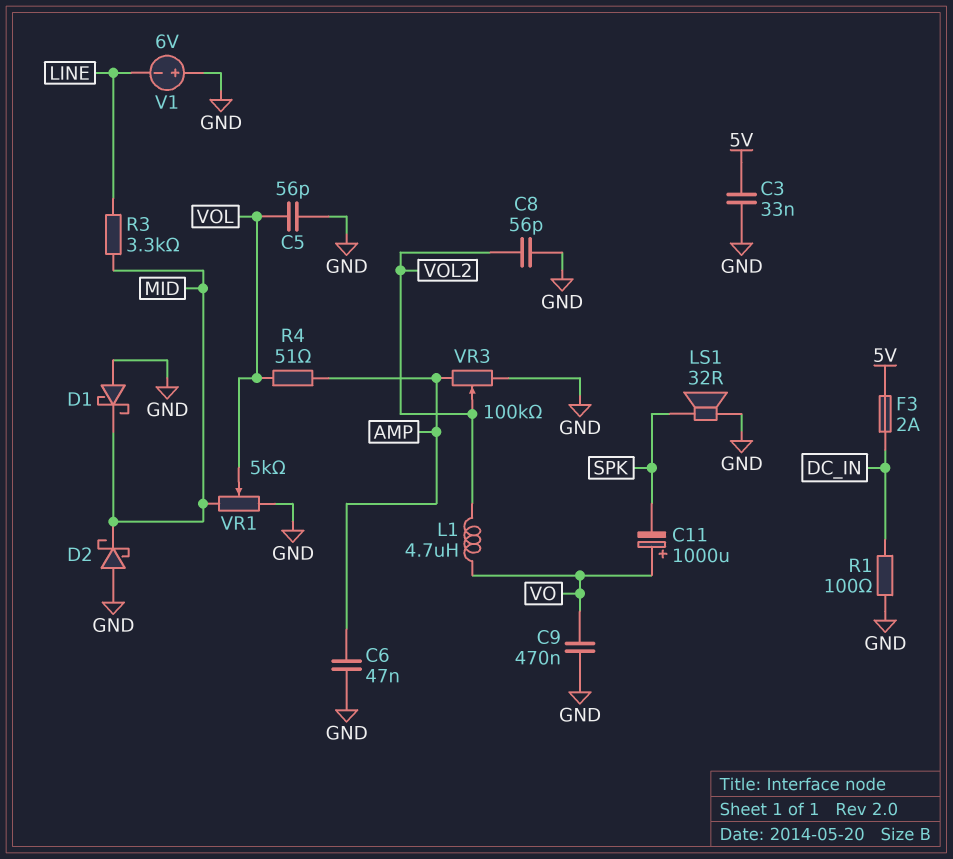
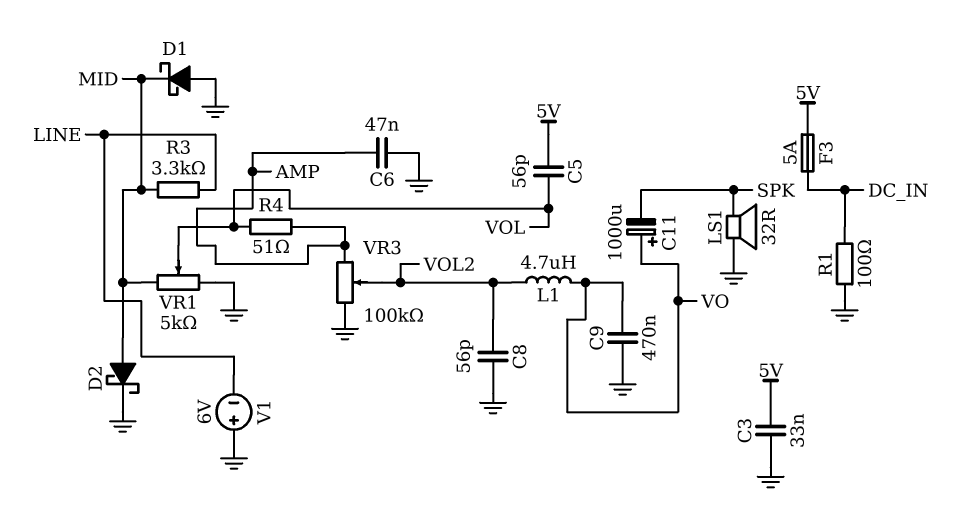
C5: 56pF (GND, VOL) -> 56pF (5V, VOL)
D2: schottky (A GND, K MID) -> schottky (A MID, K GND)
F3: 2A (5V, DC_IN) -> 5A (5V, DC_IN)

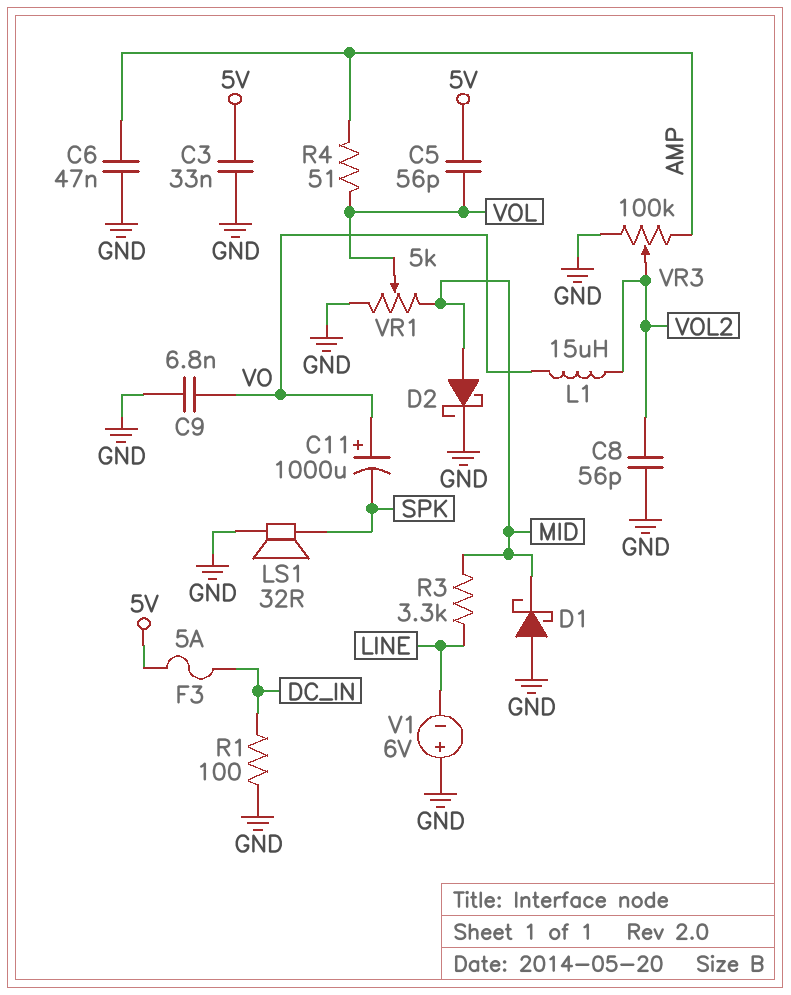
C9: 470nF (GND, VO) -> 6.8nF (GND, VO)
L1: 4.7uH (VO, VOL2) -> 15uH (VO, VOL2)

